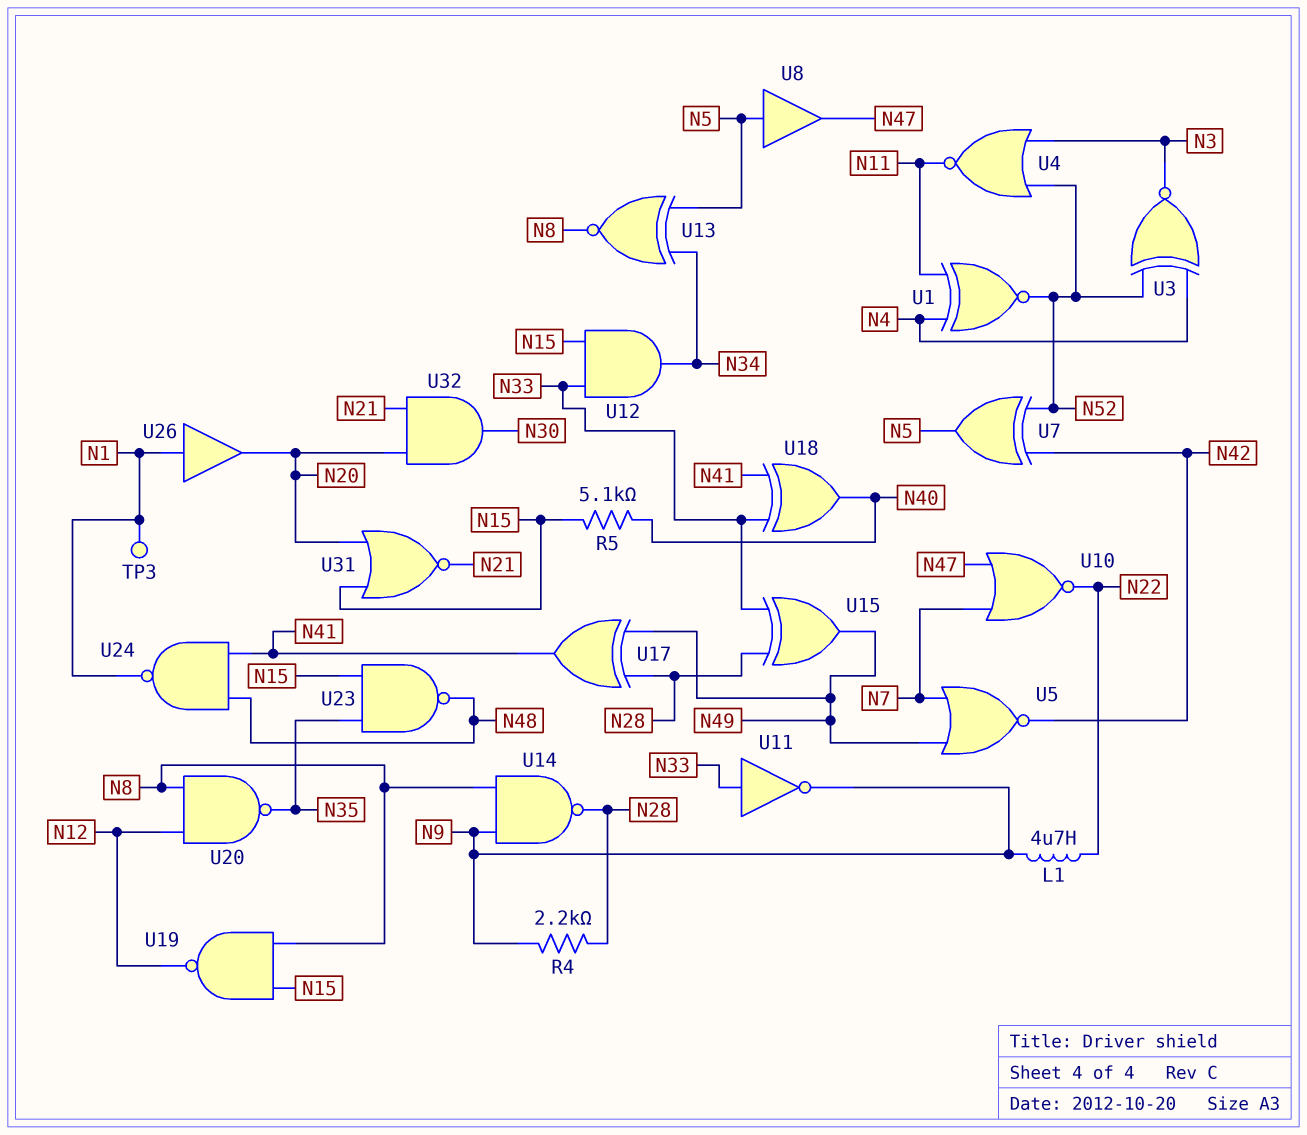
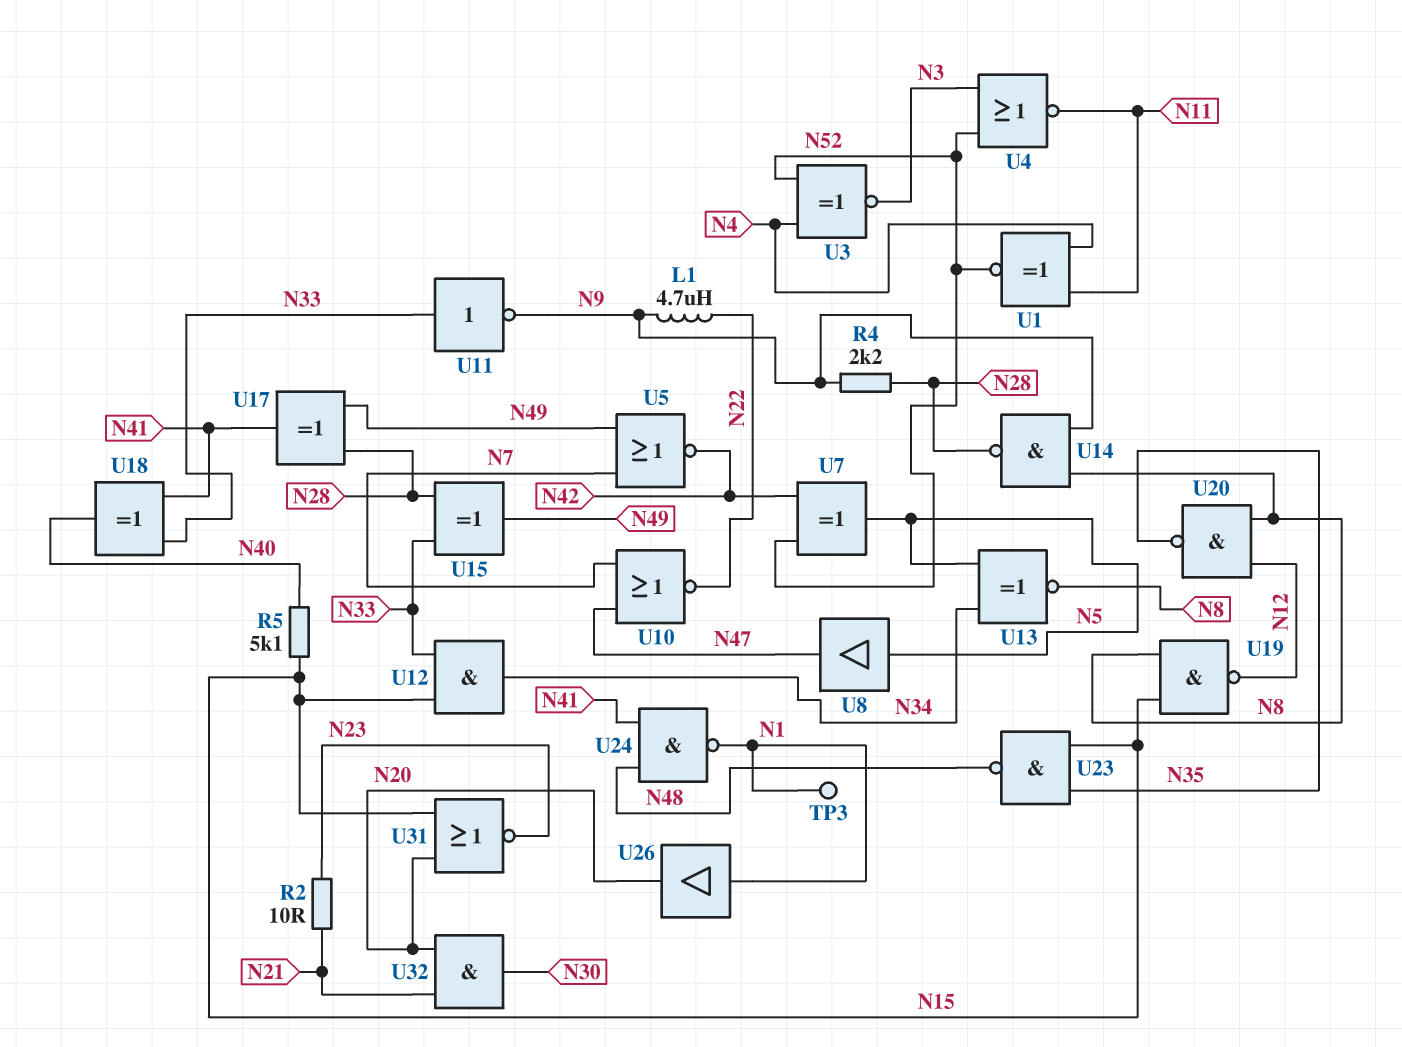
R2: none -> 10 (N21, N23)
U31: NOR (in N15, in N20, out N21) -> NOR (in N15, in N20, out N23)

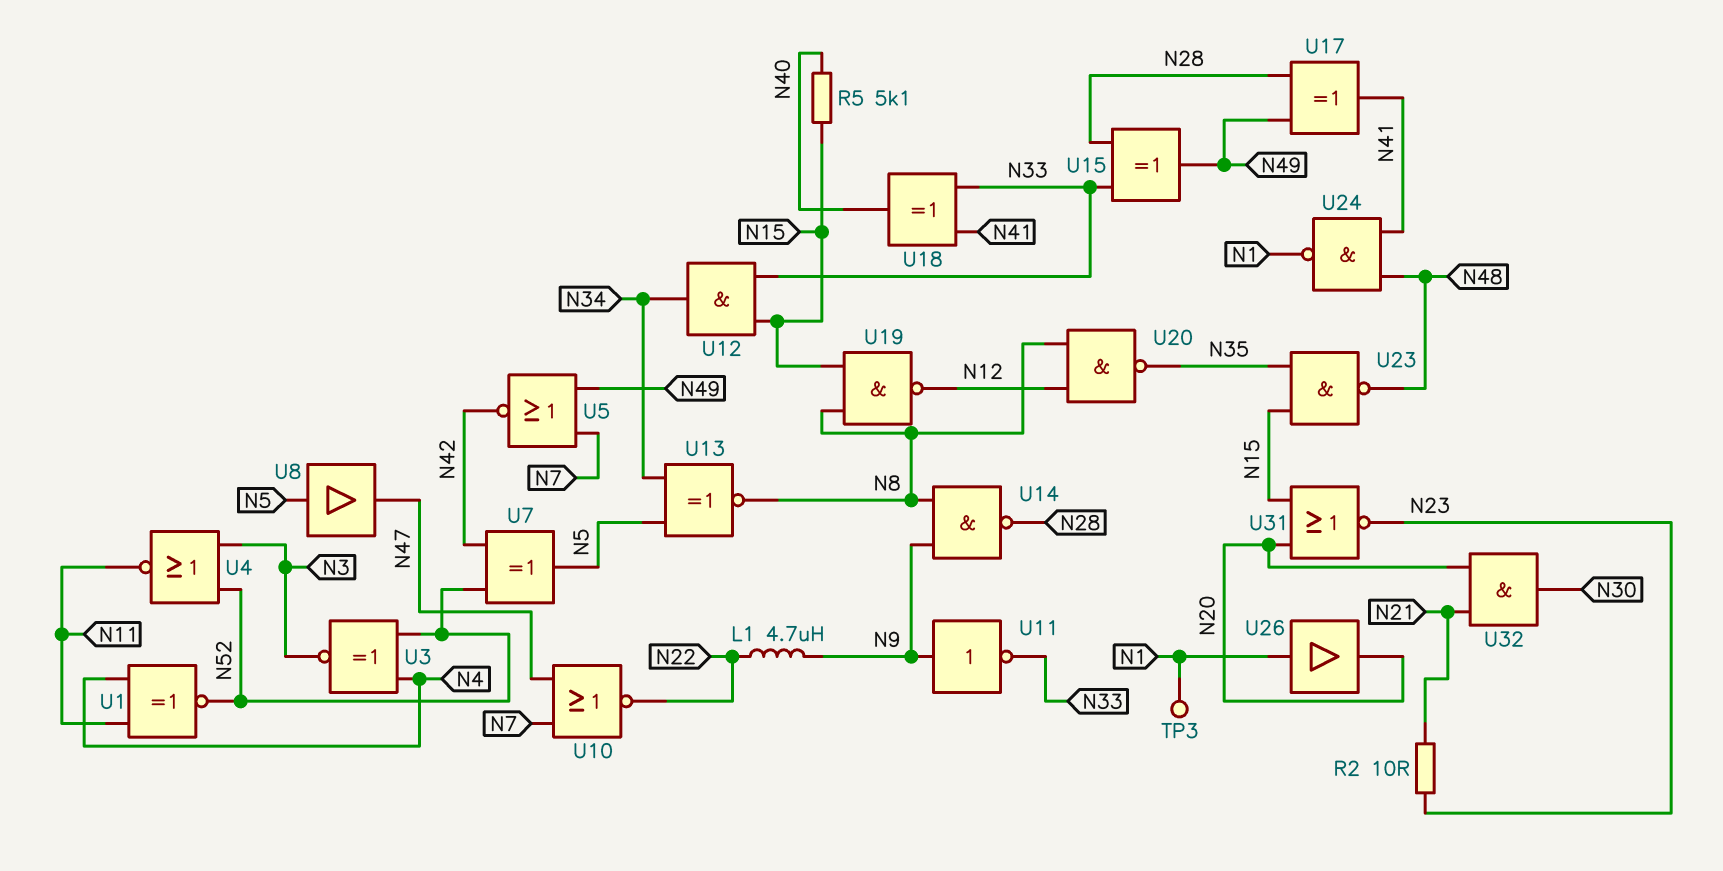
R4: 2.2k (N9, N28) -> none
U11: NOT (in N33, out N9) -> NOT (in N9, out N33)

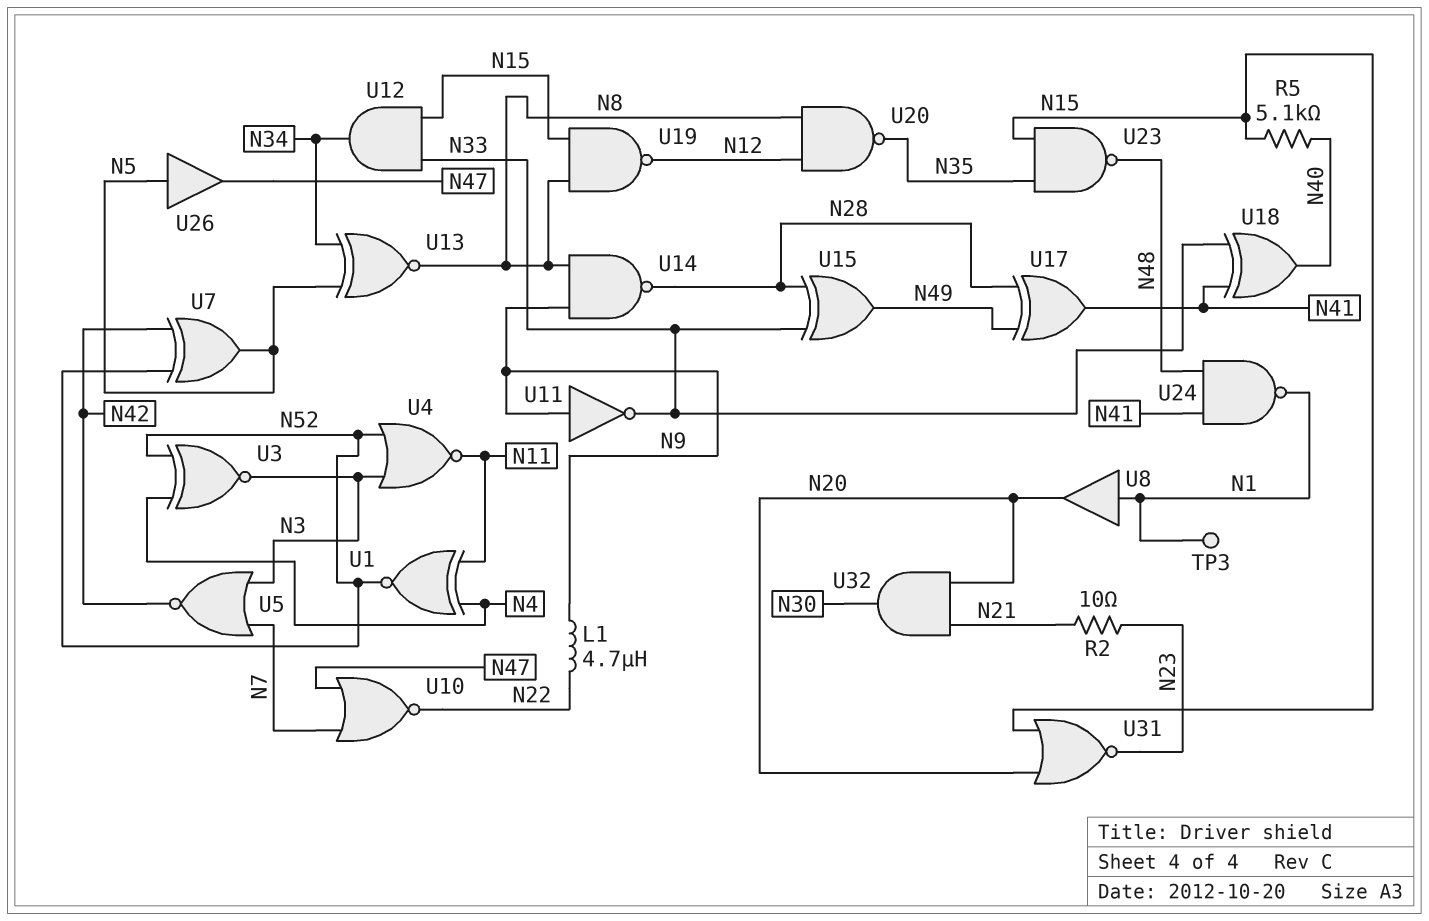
U5: NOR (in N7, in N49, out N42) -> NOR (in N3, in N7, out N42)
U8: buffer (in N5, out N47) -> buffer (in N1, out N20)
U26: buffer (in N1, out N20) -> buffer (in N5, out N47)

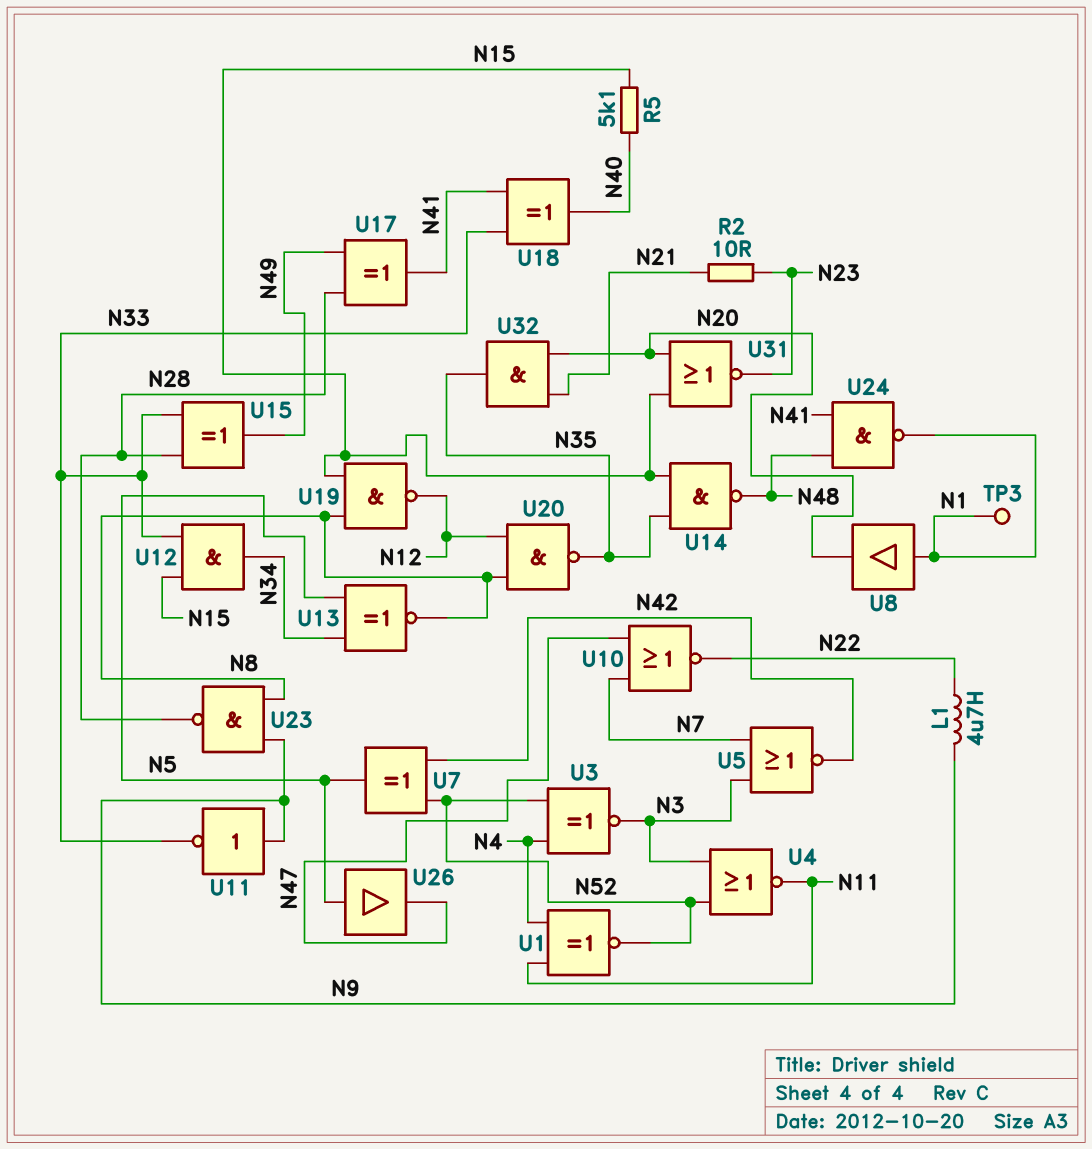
U14: NAND (in N8, in N9, out N28) -> NAND (in N15, in N35, out N48)
U23: NAND (in N15, in N35, out N48) -> NAND (in N8, in N9, out N28)
U32: AND (in N20, in N21, out N30) -> AND (in N20, in N21, out N35)

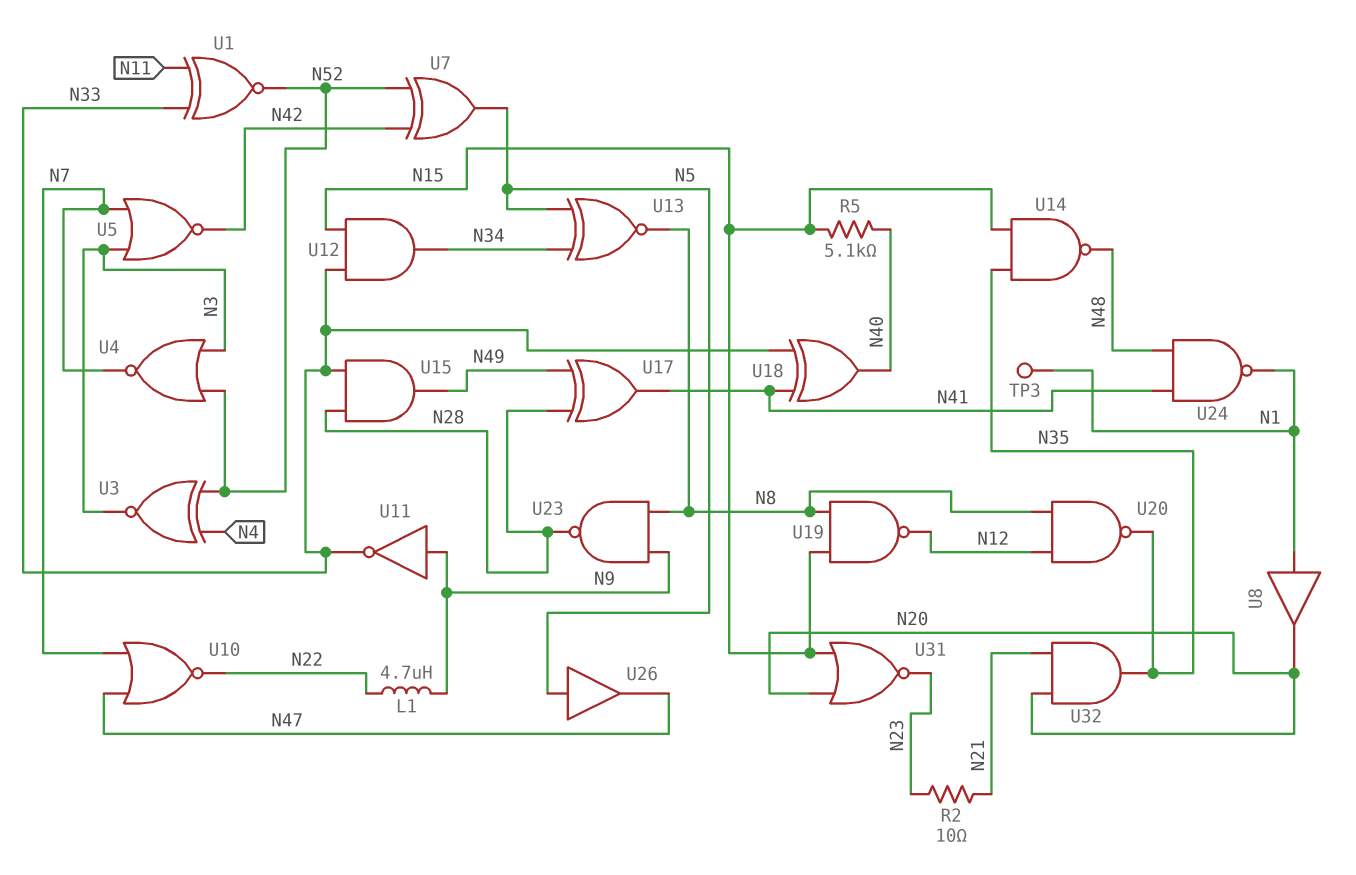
U1: XNOR (in N4, in N11, out N52) -> XNOR (in N11, in N33, out N52)
U4: NOR (in N3, in N52, out N11) -> NOR (in N3, in N52, out N7)
U15: XOR (in N28, in N33, out N49) -> AND (in N28, in N33, out N49)

